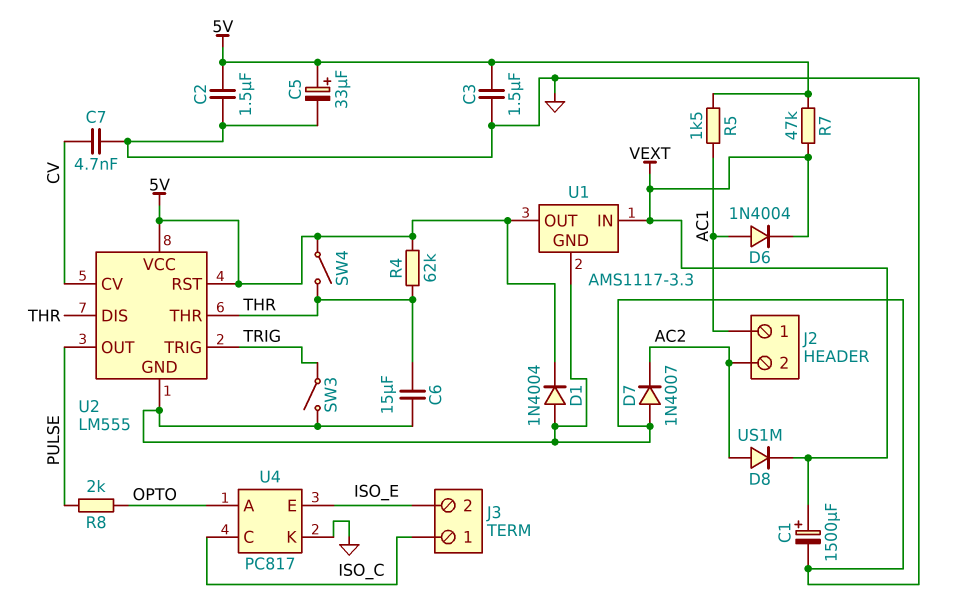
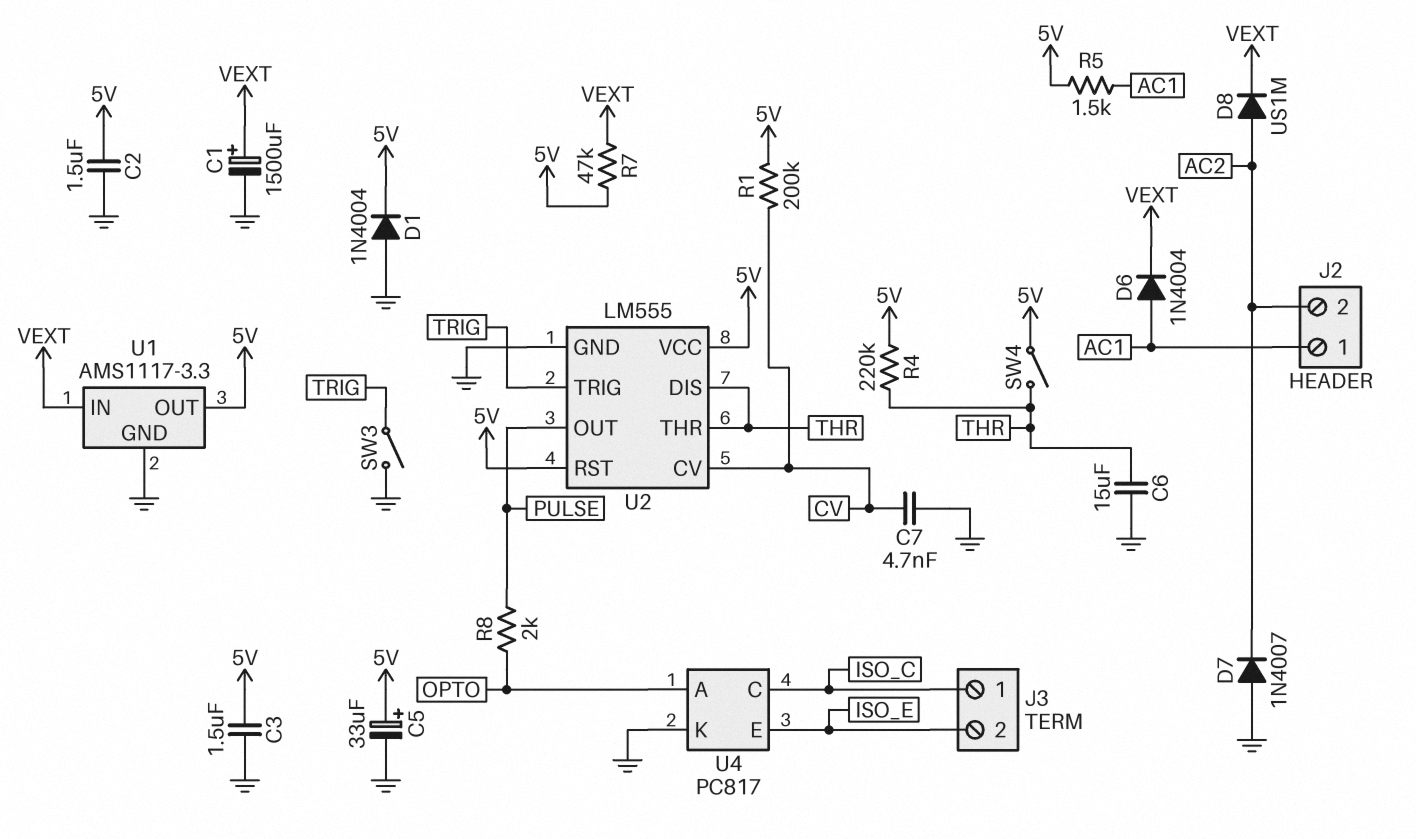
R1: none -> 200k (5V, CV)
R4: 62k (5V, THR) -> 220k (5V, THR)

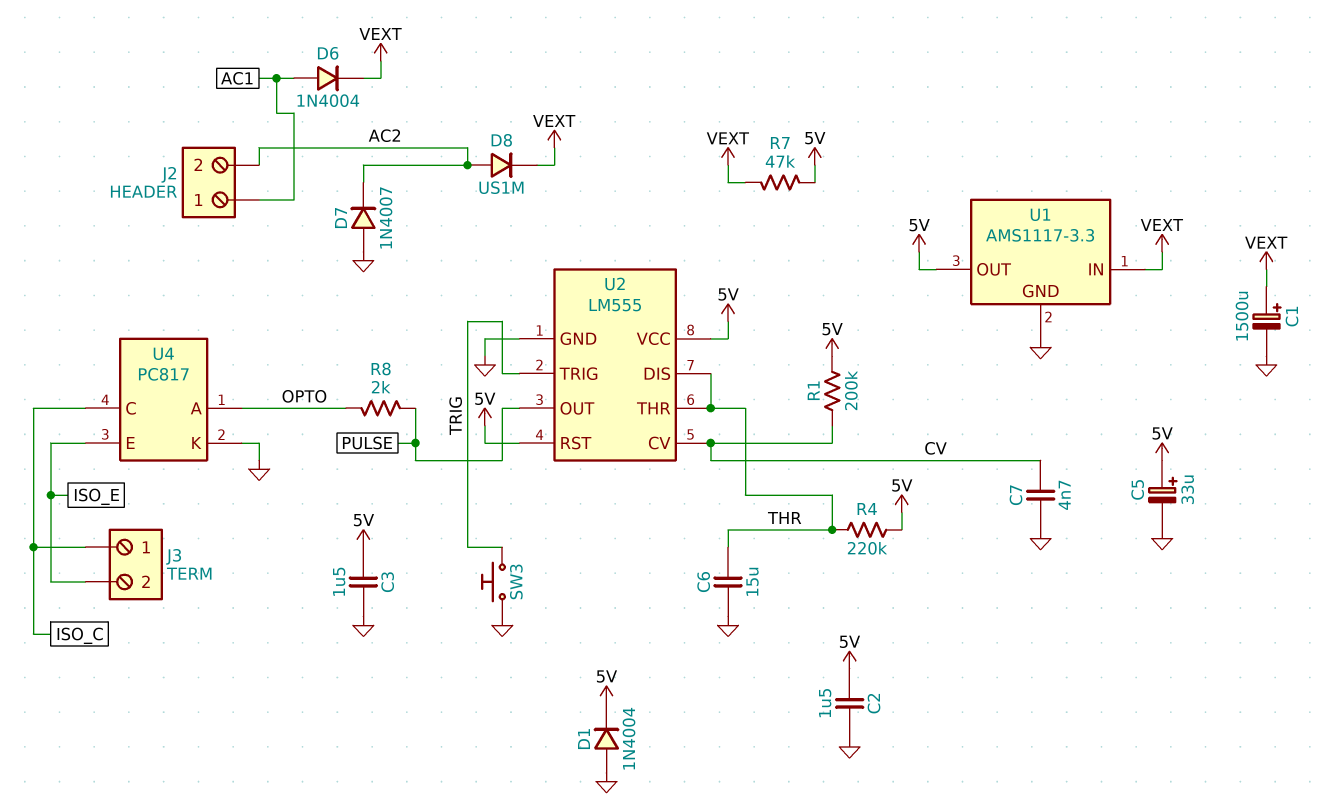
R5: 1.5k (5V, AC1) -> none
SW3: switch (GND, TRIG) -> button (GND, TRIG)
SW4: switch (5V, THR) -> none

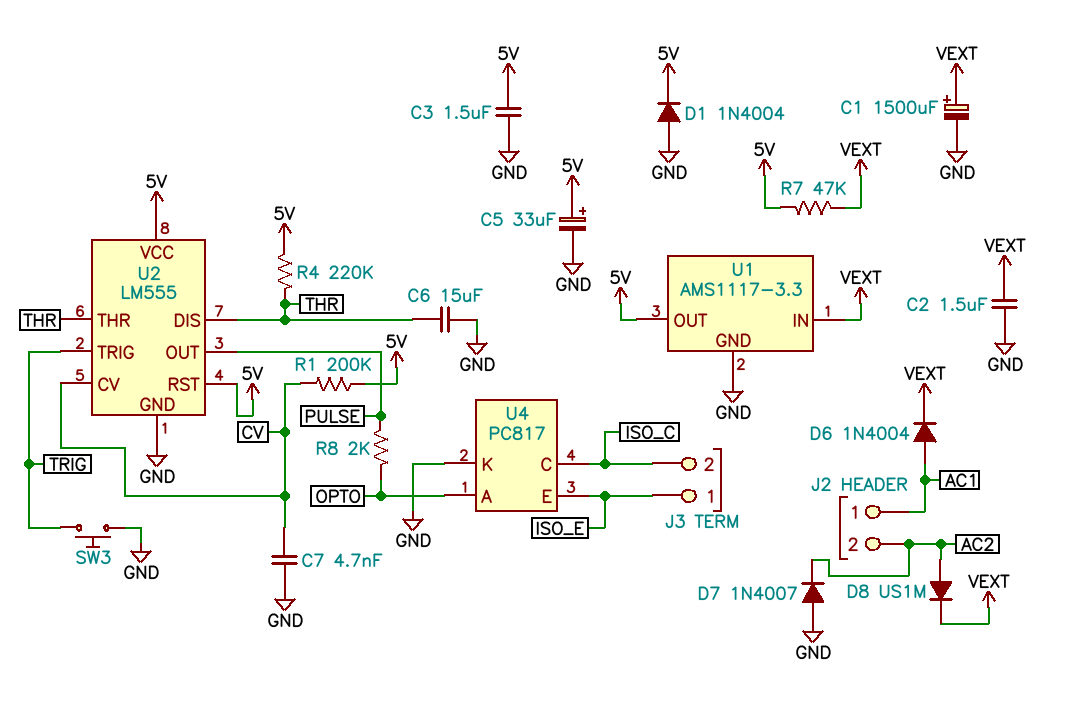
C2: 1.5uF (5V, GND) -> 1.5uF (GND, VEXT)
J3 pin 1: ISO_C -> ISO_E
J3 pin 2: ISO_E -> ISO_C

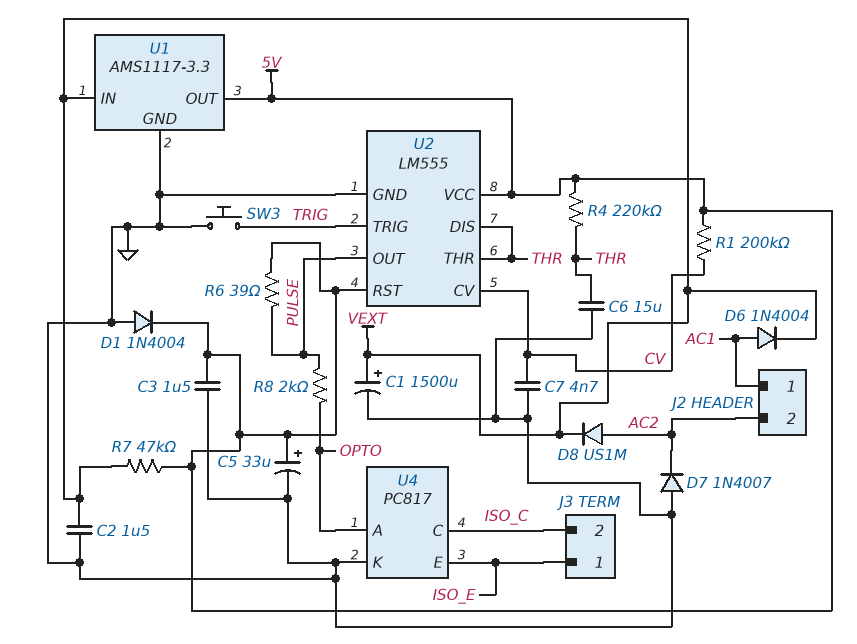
R6: none -> 39 (5V, PULSE)

